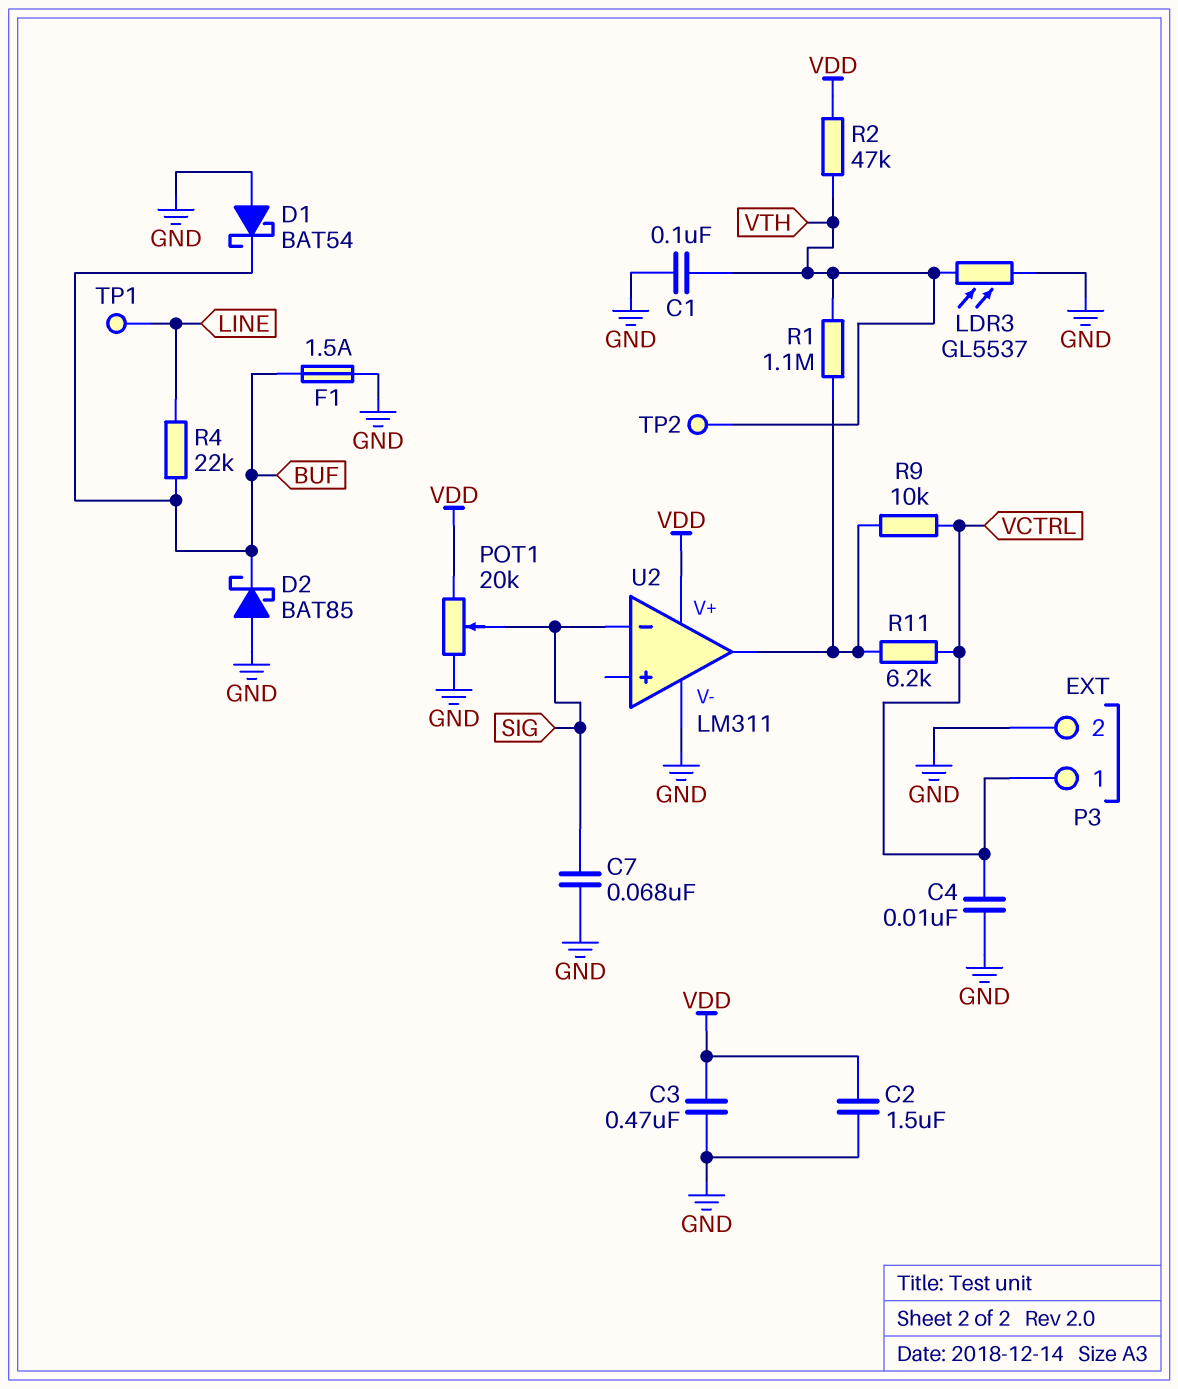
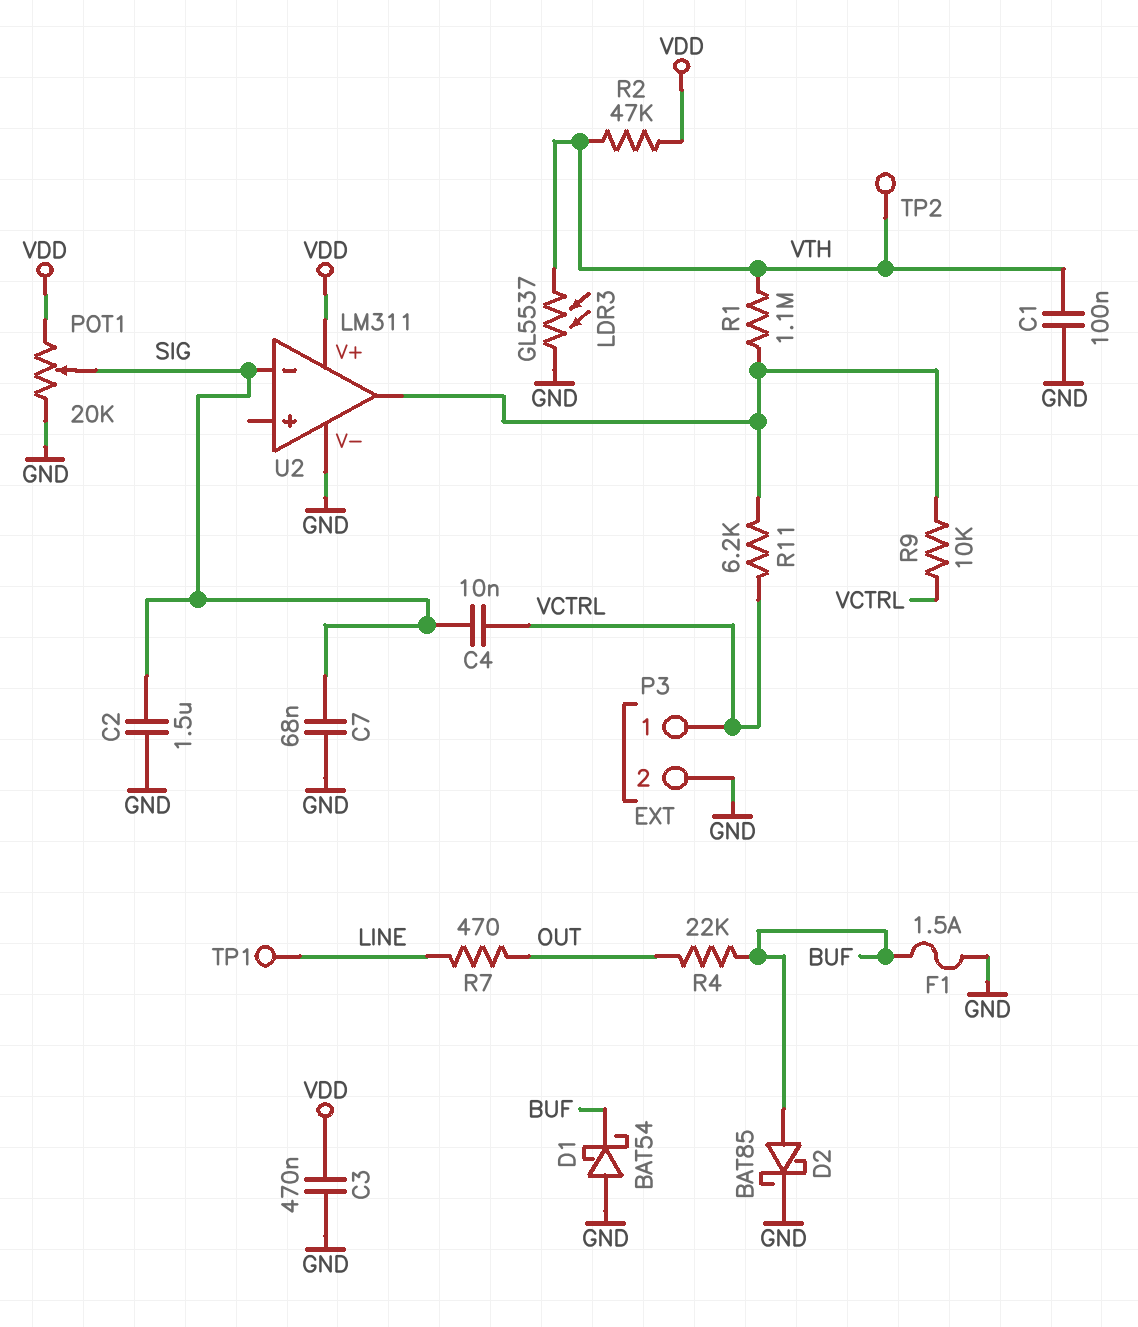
C2: 1.5uF (GND, VDD) -> 1.5uF (GND, SIG)
C4: 10nF (GND, VCTRL) -> 10nF (SIG, VCTRL)
D2: schottky BAT85 (A GND, K BUF) -> schottky BAT85 (A BUF, K GND)
R4: 22k (BUF, LINE) -> 22k (BUF, OUT)
R7: none -> 470 (LINE, OUT)

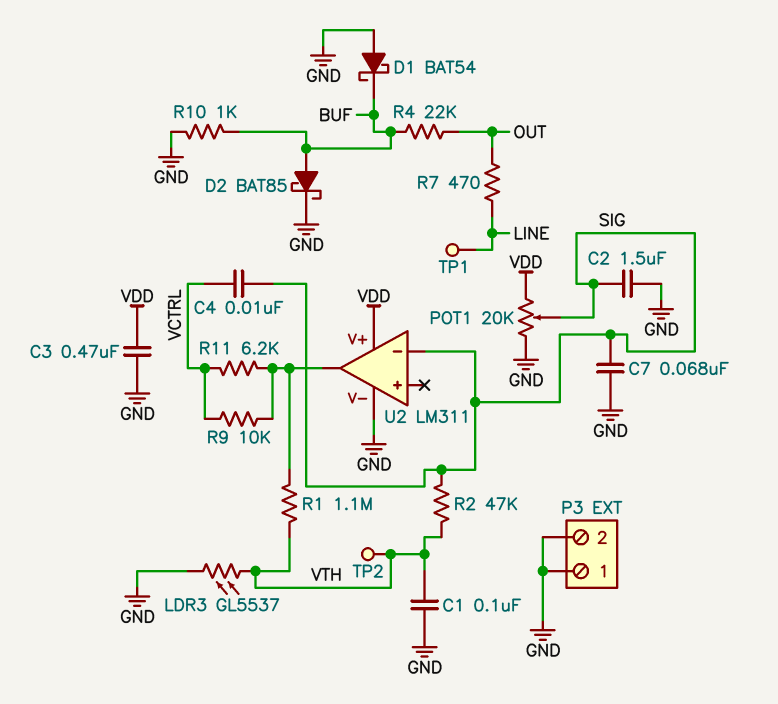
F1: 1.5A (BUF, GND) -> none
P3 pin 1: VCTRL -> GND
R2: 47k (VDD, VTH) -> 47k (SIG, VTH)
R10: none -> 1k (BUF, GND)

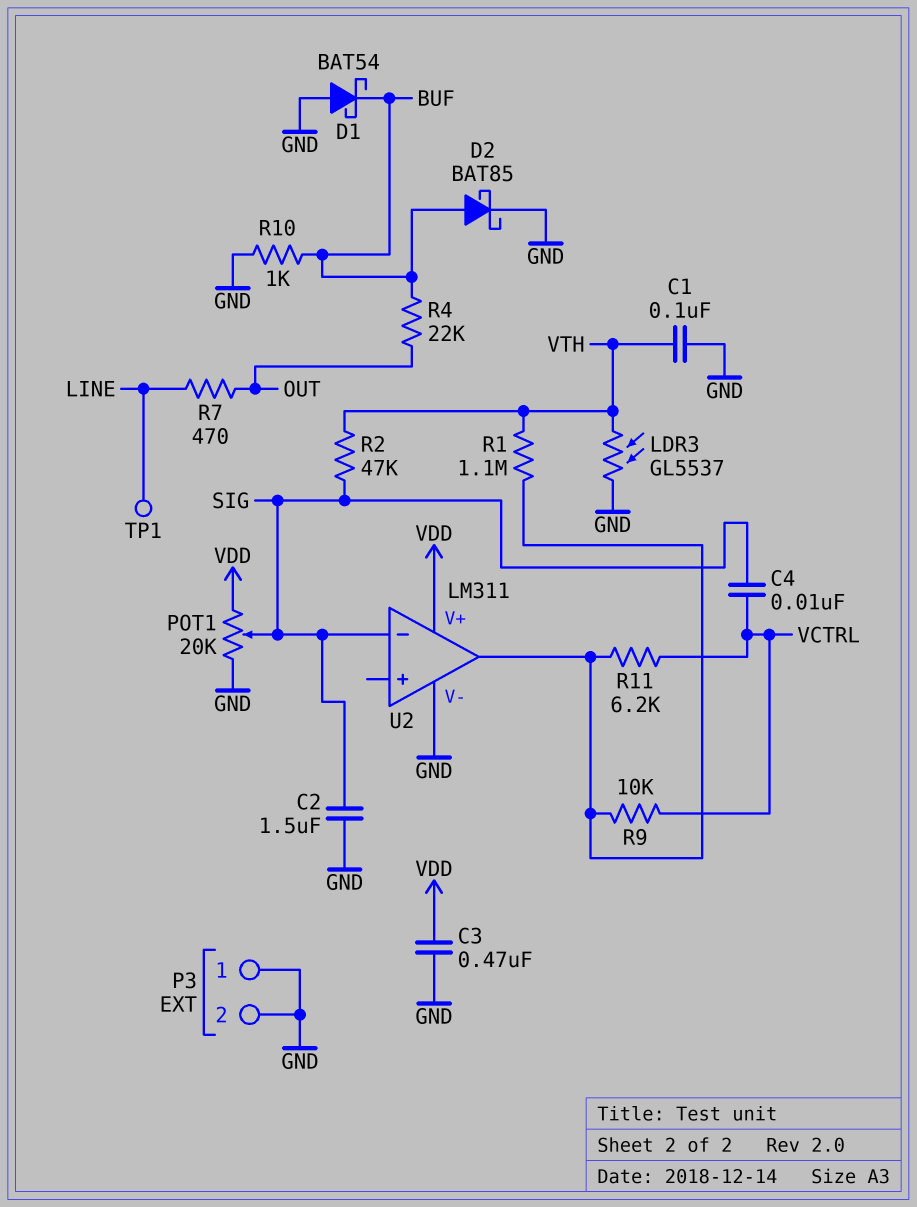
C7: 68nF (GND, SIG) -> none
TP2: test point (VTH) -> none

